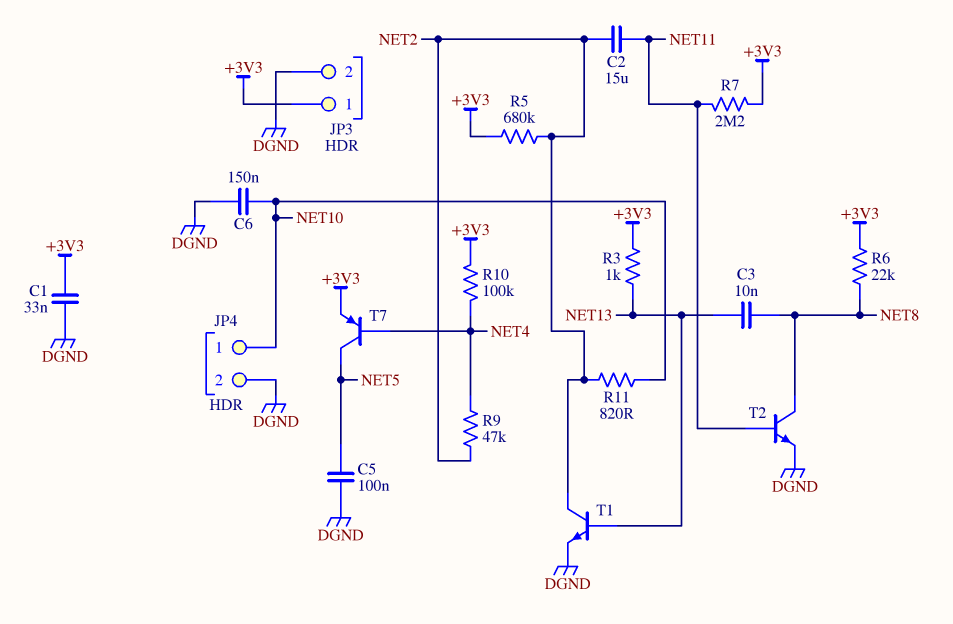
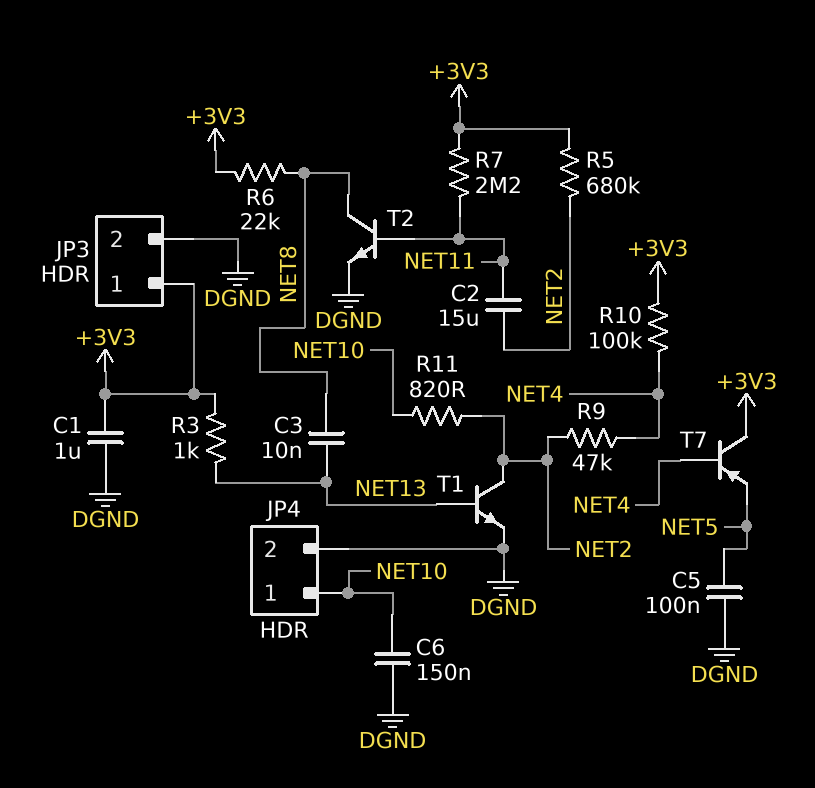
C1: 33nF (+3V3, DGND) -> 1uF (+3V3, DGND)
T7: PNP (B NET4, C NET5, E +3V3) -> PNP (B NET4, C +3V3, E NET5)

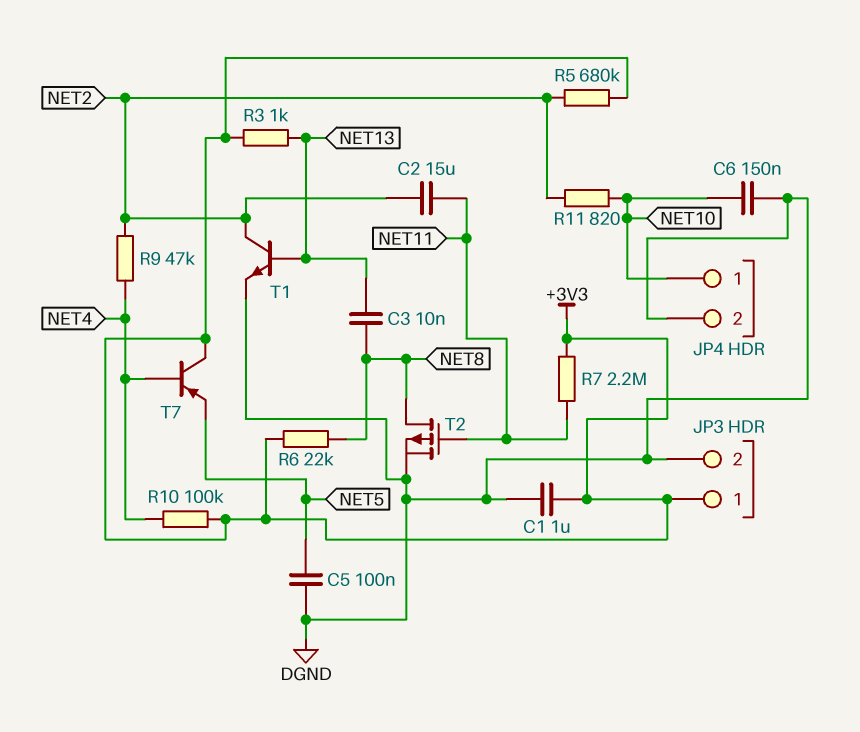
T2: NPN (B NET11, C NET8, E DGND) -> PMOS (G NET11, D NET8, S DGND)

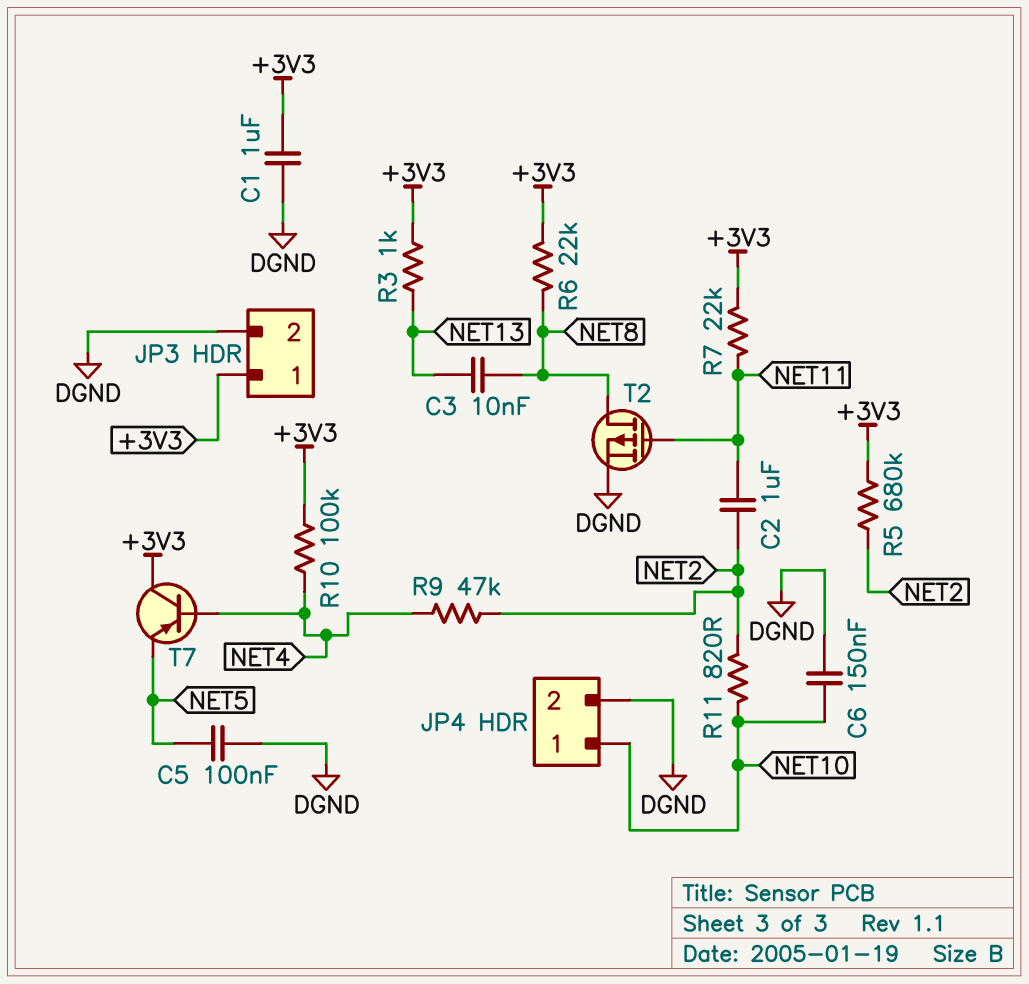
C2: 15uF (NET2, NET11) -> 1uF (NET2, NET11)
R7: 2.2M (+3V3, NET11) -> 22k (+3V3, NET11)
T1: NPN (B NET13, C NET2, E DGND) -> none

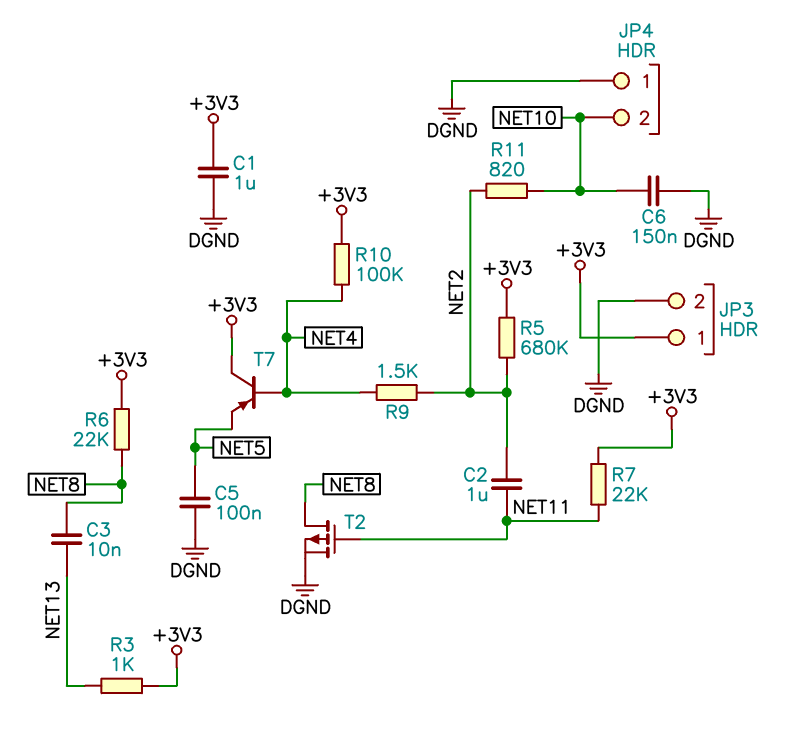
JP4 pin 1: NET10 -> DGND
JP4 pin 2: DGND -> NET10
R9: 47k (NET2, NET4) -> 1.5k (NET2, NET4)

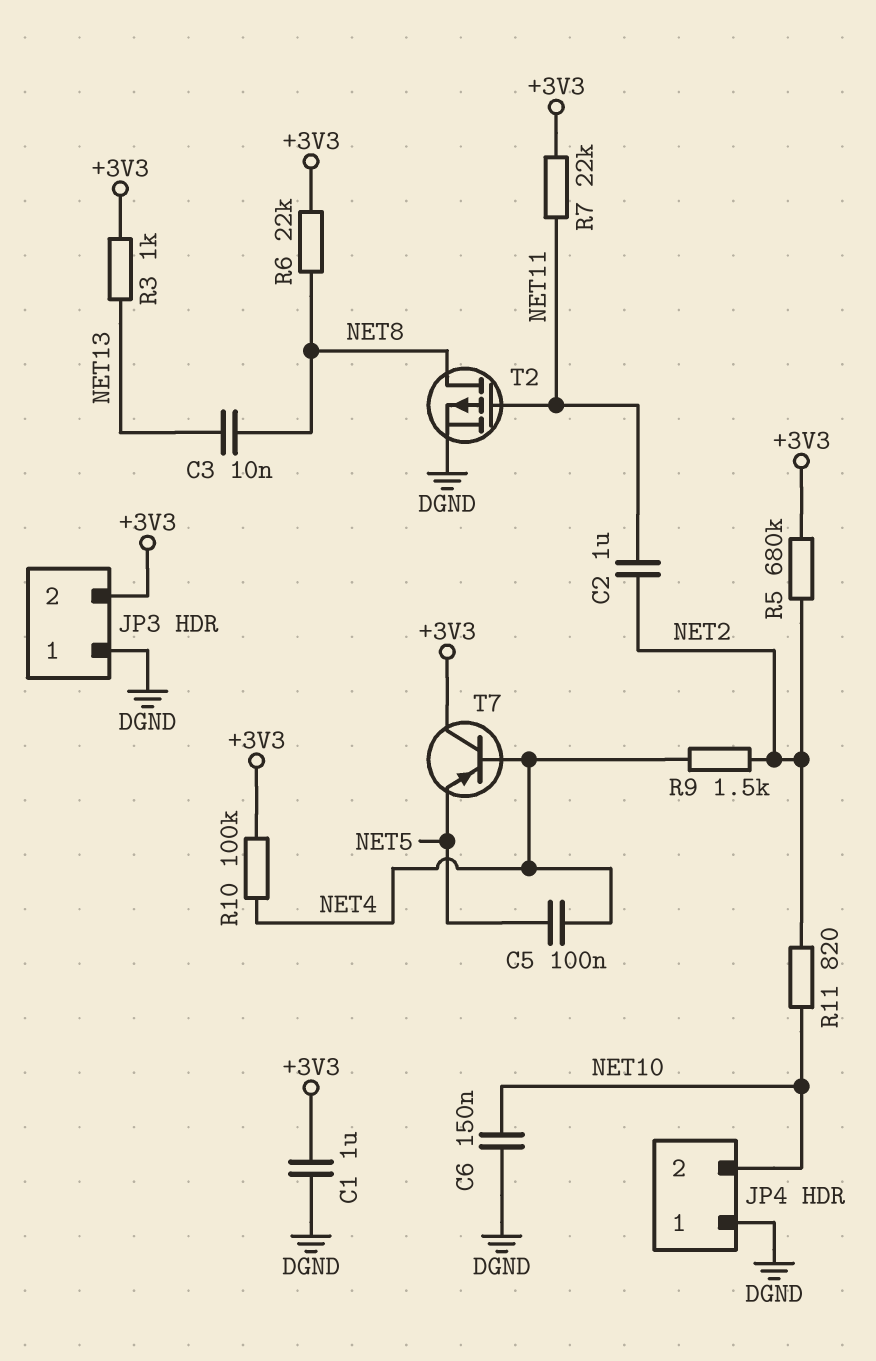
C5: 100nF (DGND, NET5) -> 100nF (NET4, NET5)
JP3 pin 1: +3V3 -> DGND
JP3 pin 2: DGND -> +3V3

